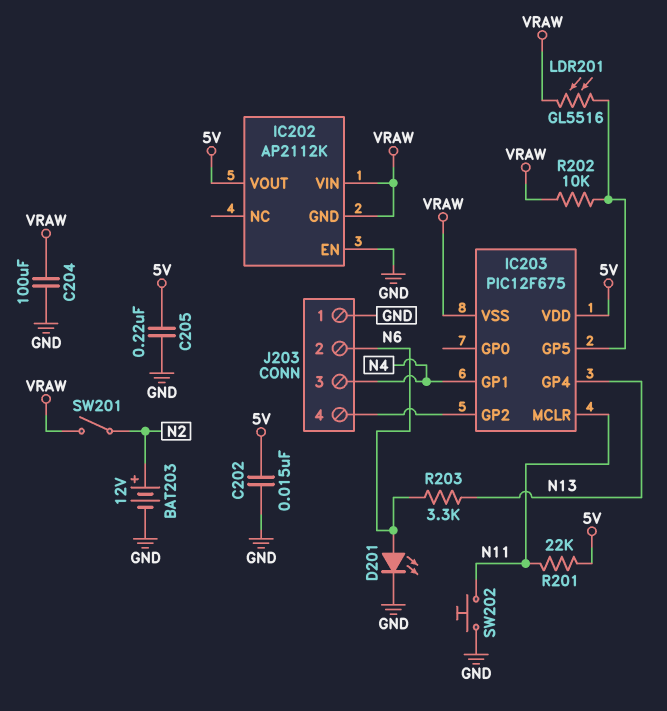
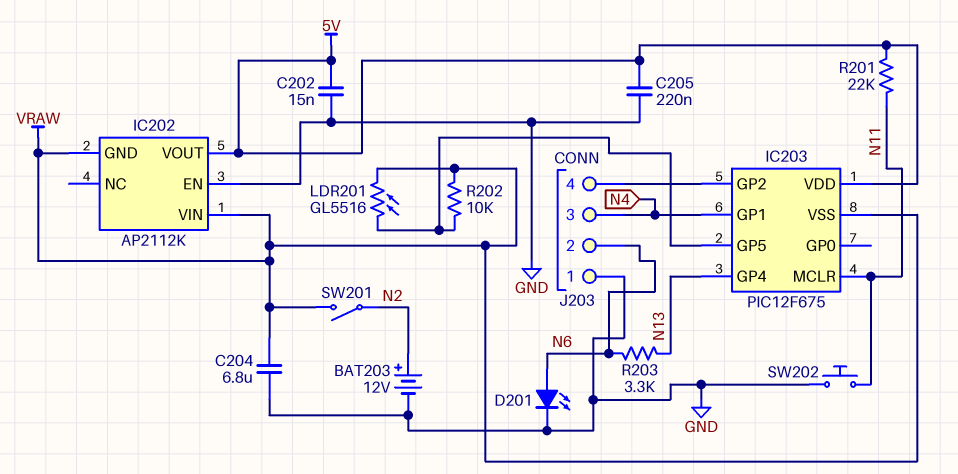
C204: 100uF (GND, VRAW) -> 6.8uF (GND, VRAW)

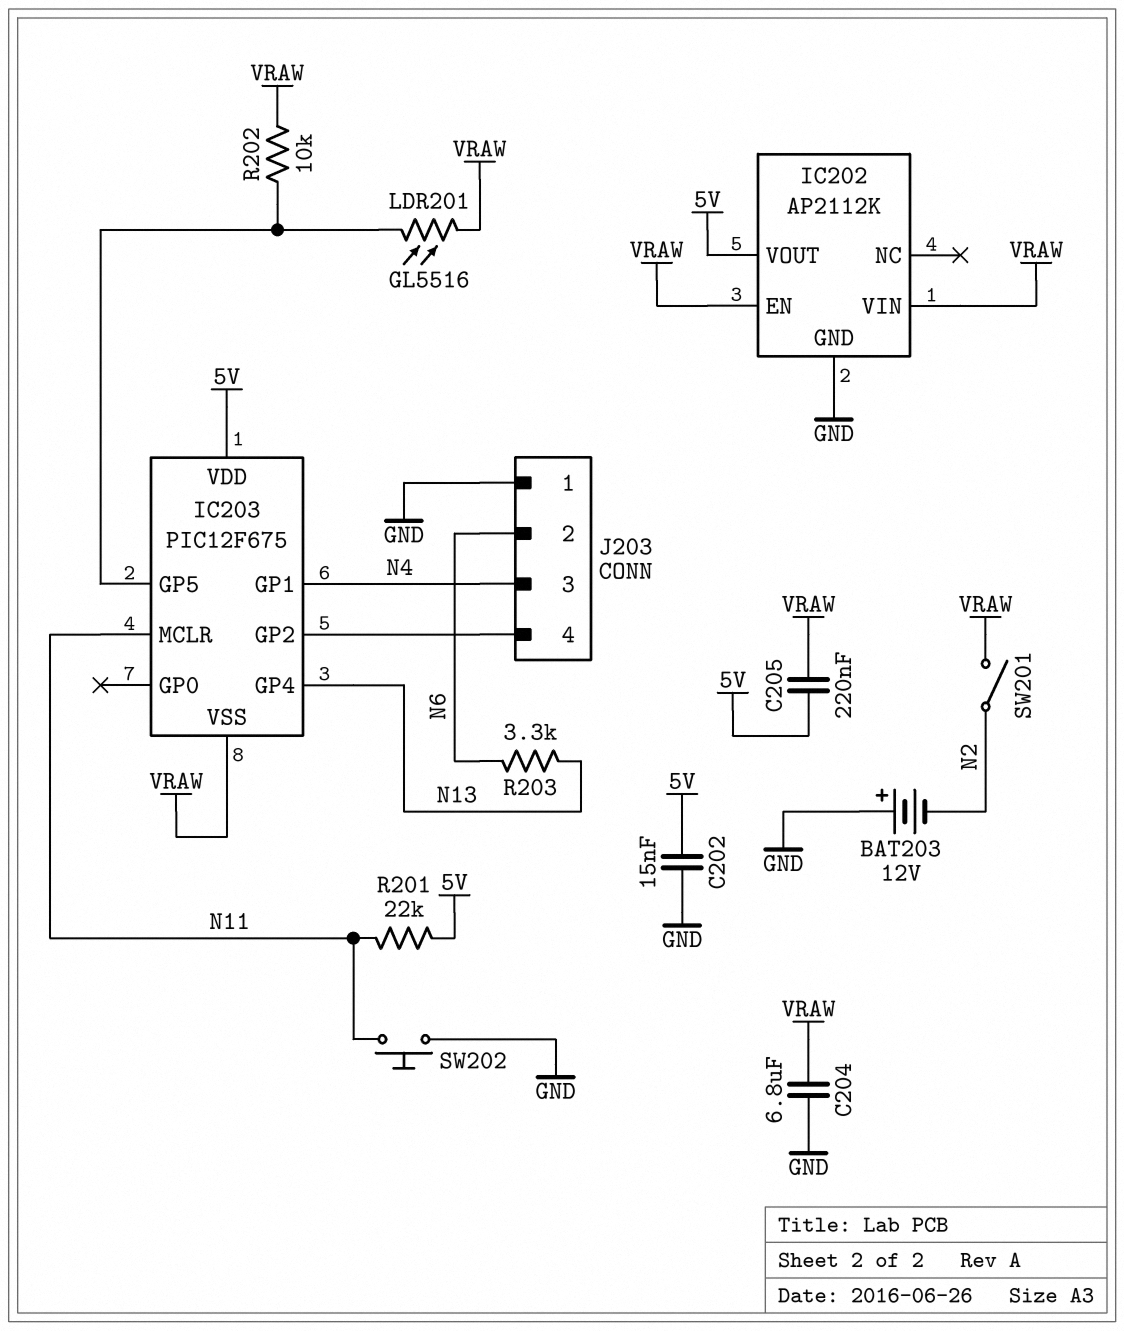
BAT203: 12V (plus N2, minus GND) -> 12V (plus GND, minus N2)
C205: 220nF (5V, GND) -> 220nF (5V, VRAW)
D201: LED (A N6, K GND) -> none
IC202 pin EN: GND -> VRAW
IC202 pin GND: VRAW -> GND

